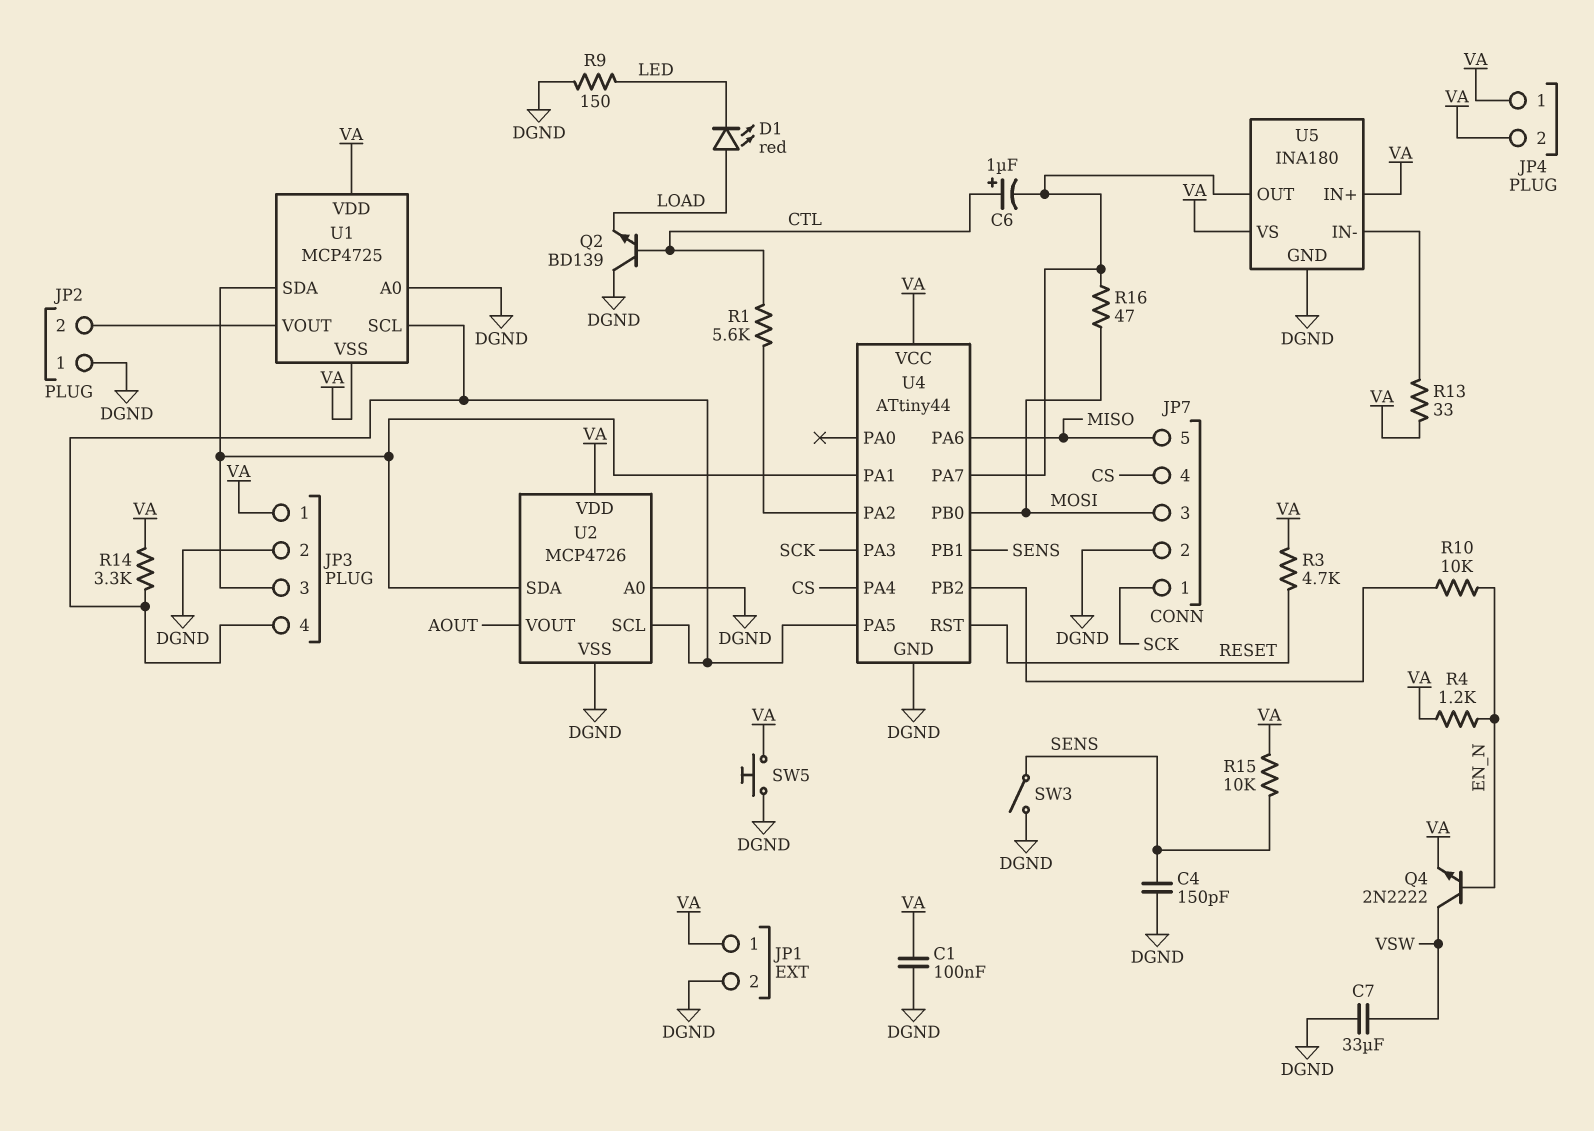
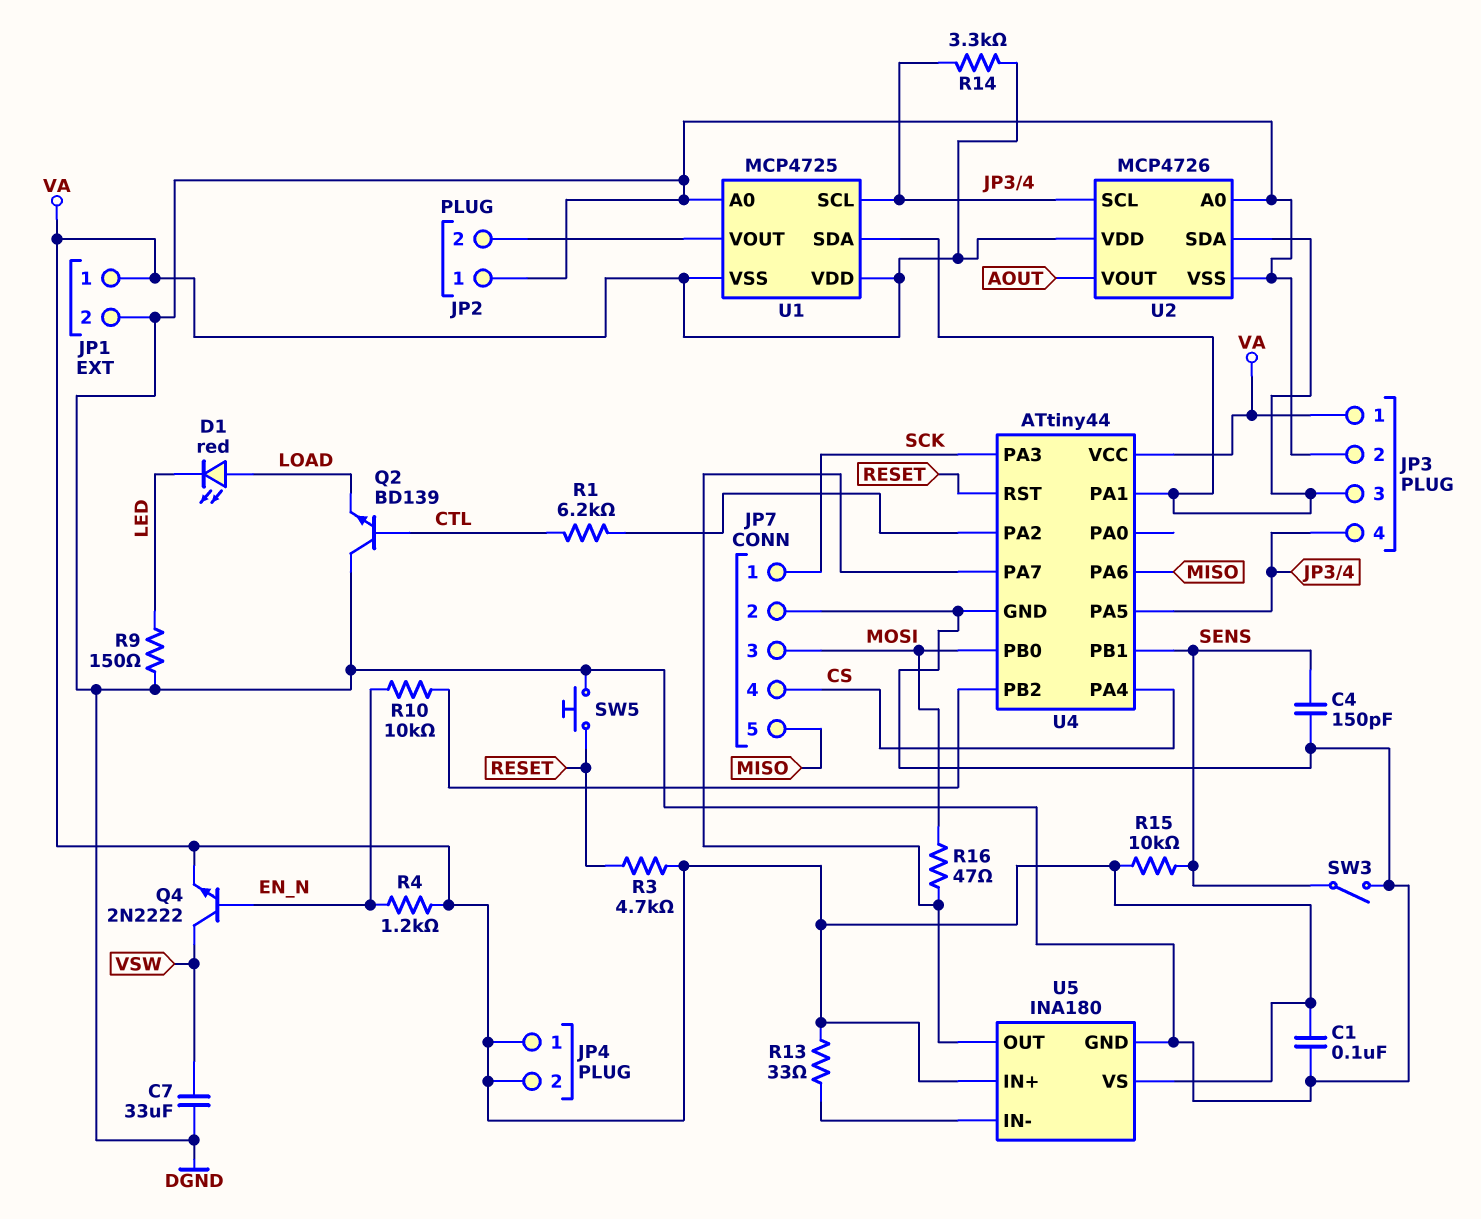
C6: 1uF (plus CTL, minus U4/PA7) -> none
R1: 5.6k (CTL, U4/PA2) -> 6.2k (CTL, U4/PA2)
SW5: button (DGND, VA) -> button (DGND, RESET)

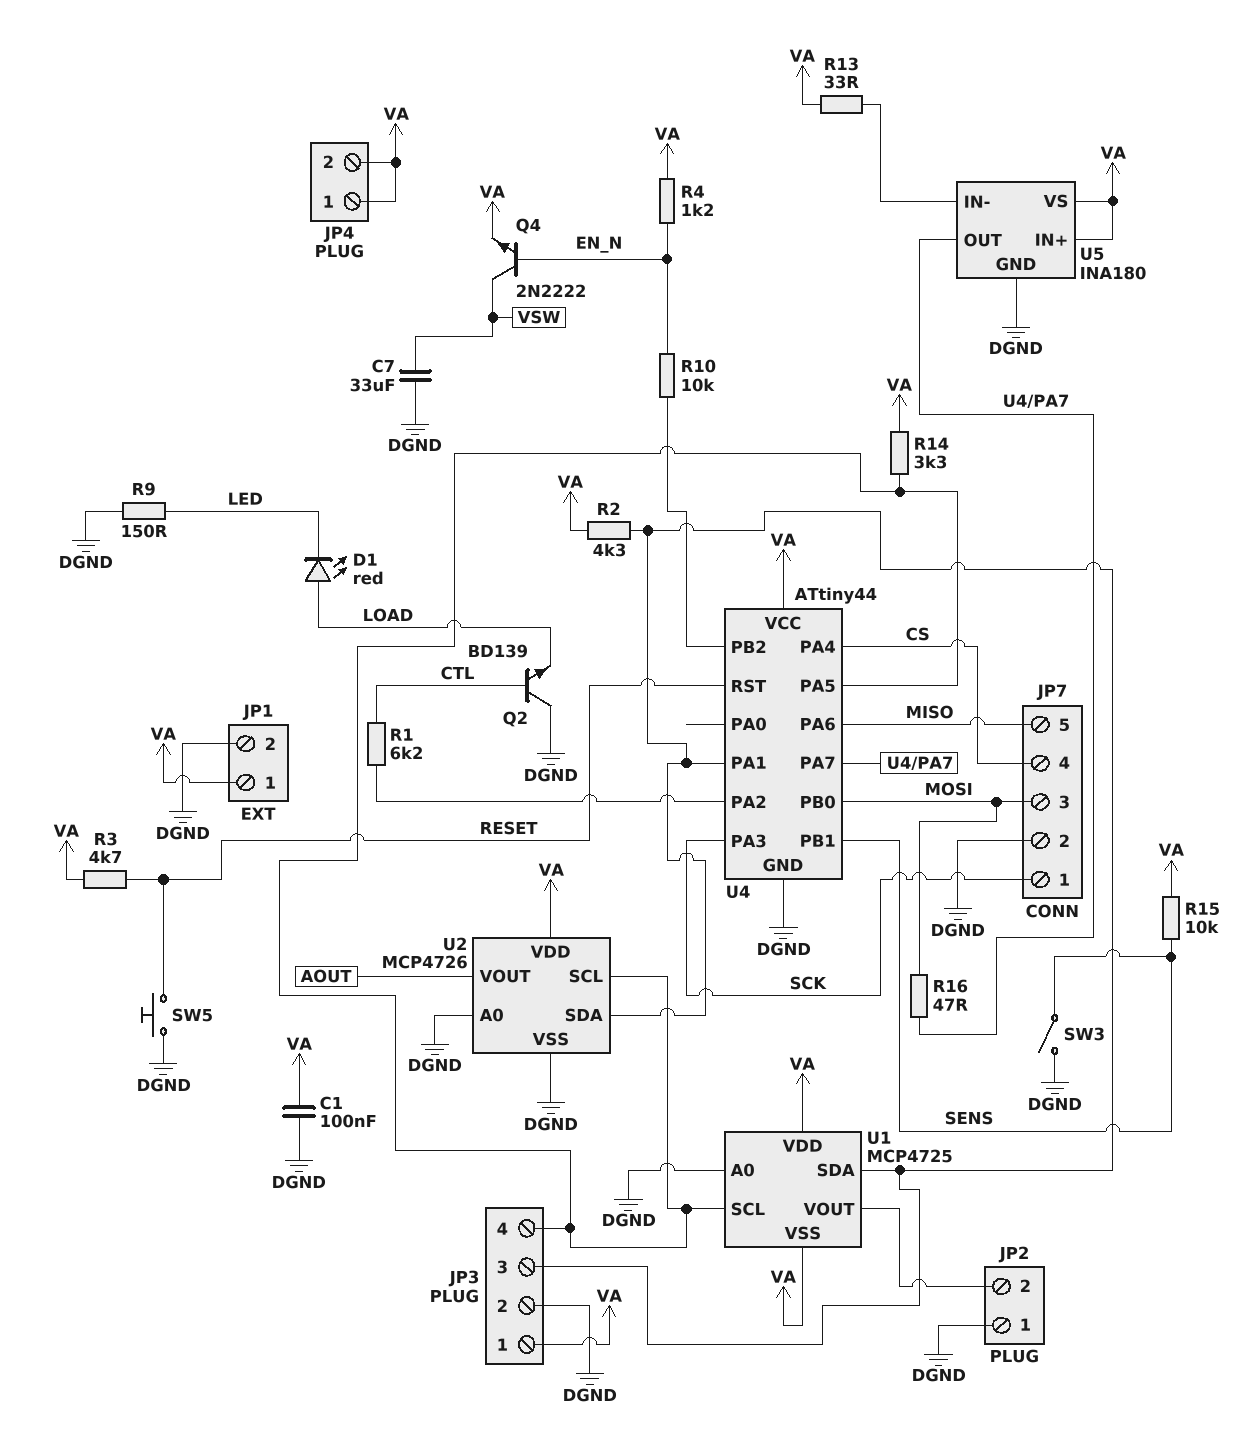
C4: 150pF (DGND, SENS) -> none
R2: none -> 4.3k (JP3/3, VA)

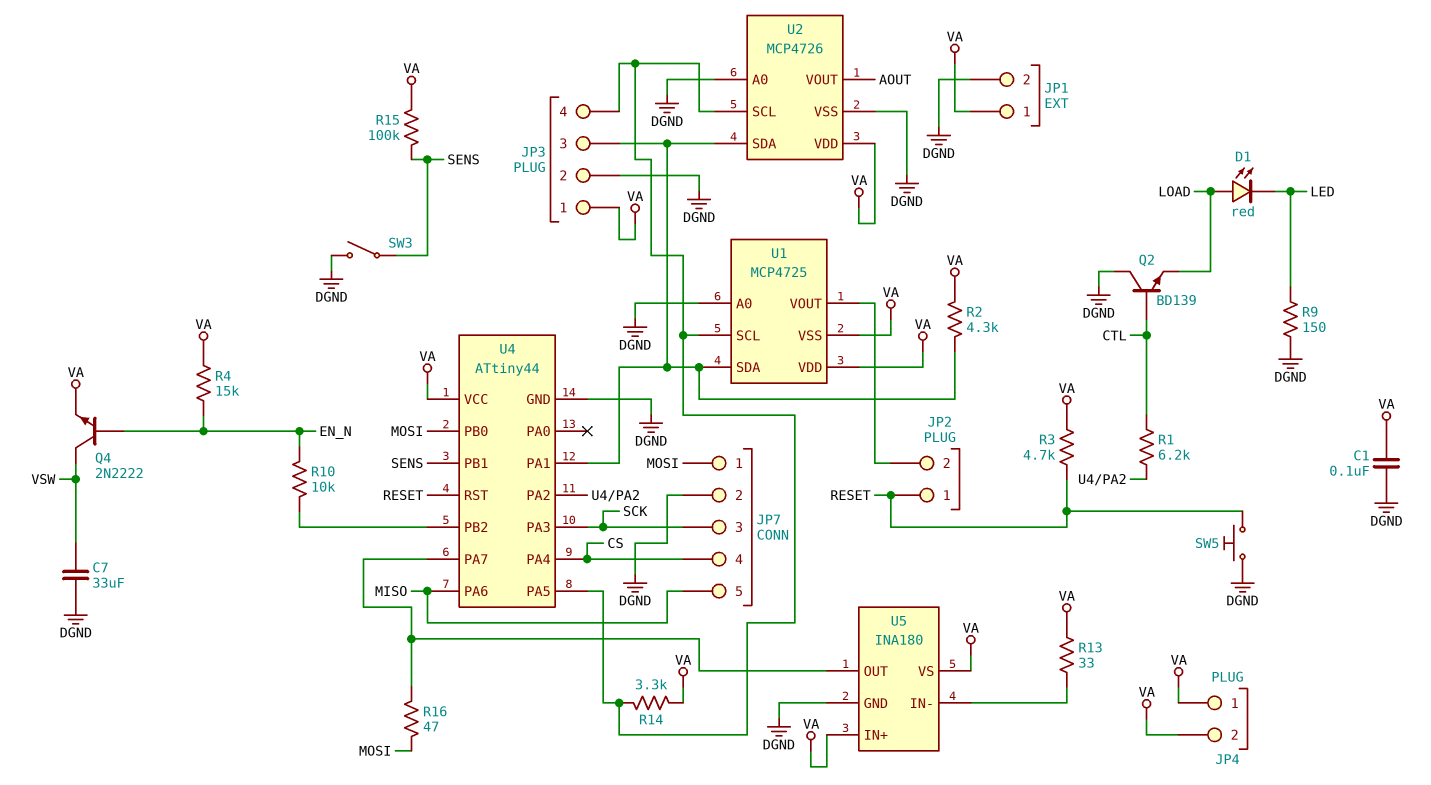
JP2 pin 1: DGND -> RESET
JP7 pin 1: SCK -> MOSI
JP7 pin 3: MOSI -> SCK
R4: 1.2k (EN_N, VA) -> 15k (EN_N, VA)
R15: 10k (SENS, VA) -> 100k (SENS, VA)

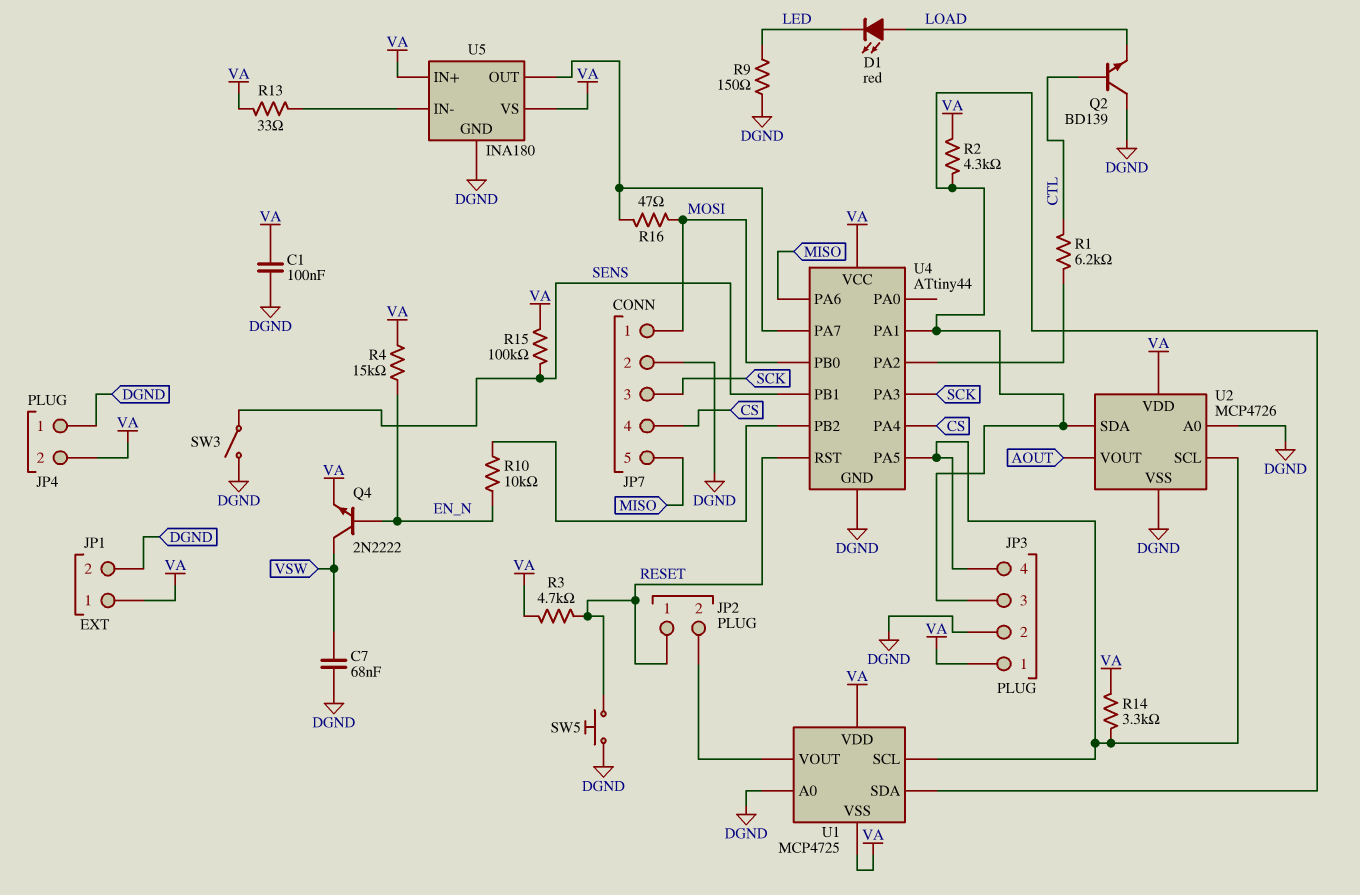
C7: 33uF (DGND, VSW) -> 68nF (DGND, VSW)
JP4 pin 1: VA -> DGND

